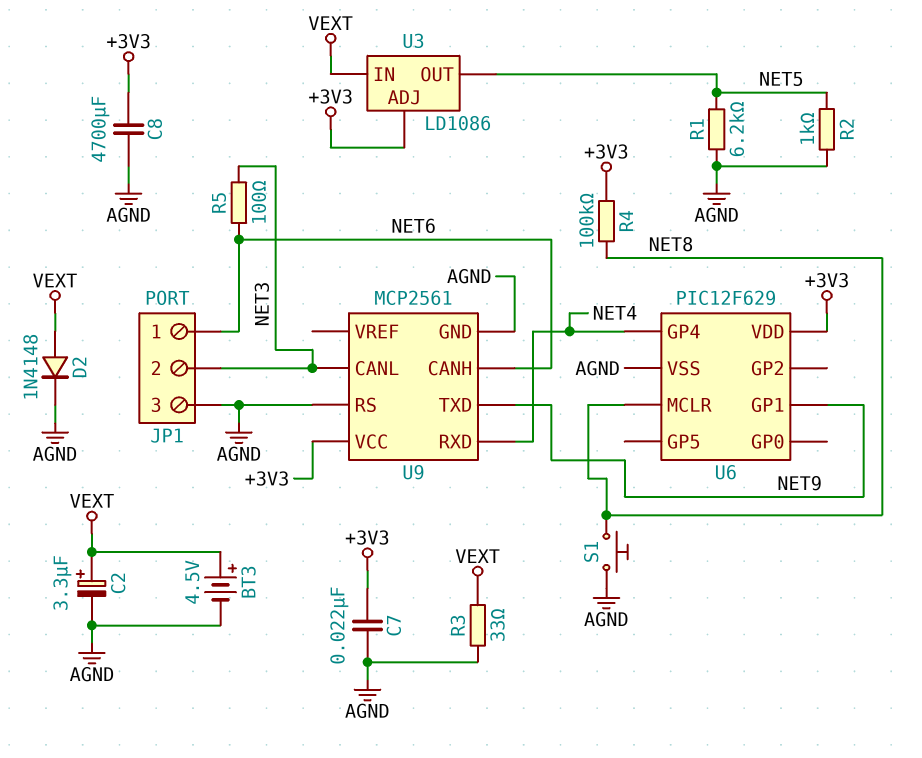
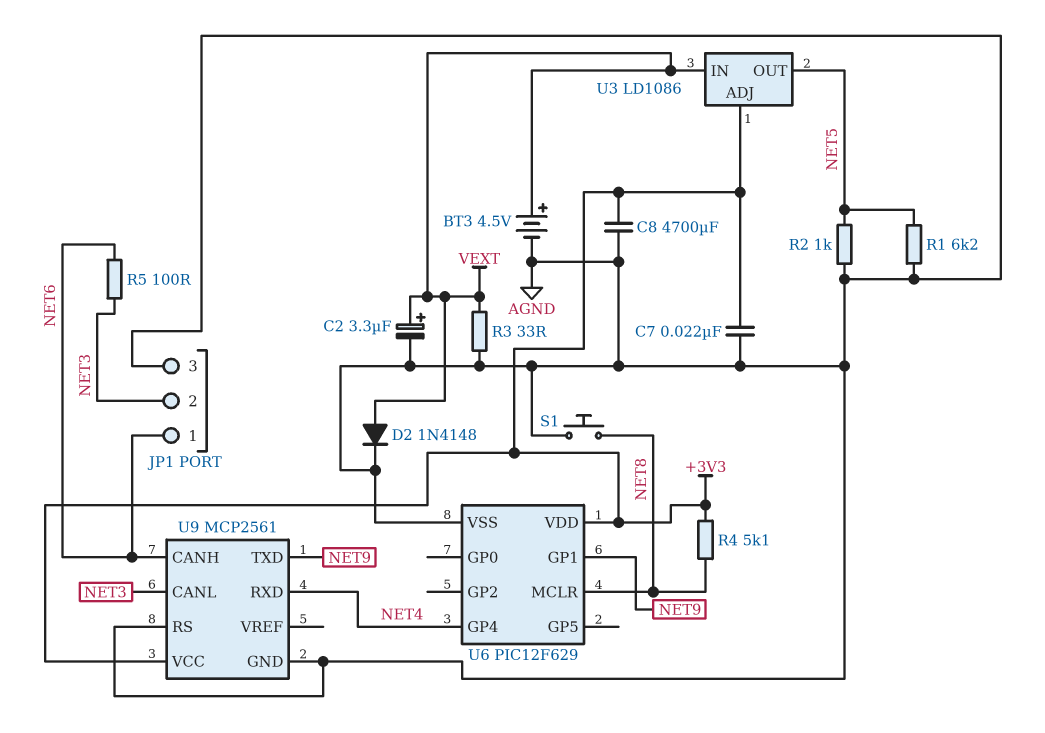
R4: 100k (+3V3, NET8) -> 5.1k (+3V3, NET8)

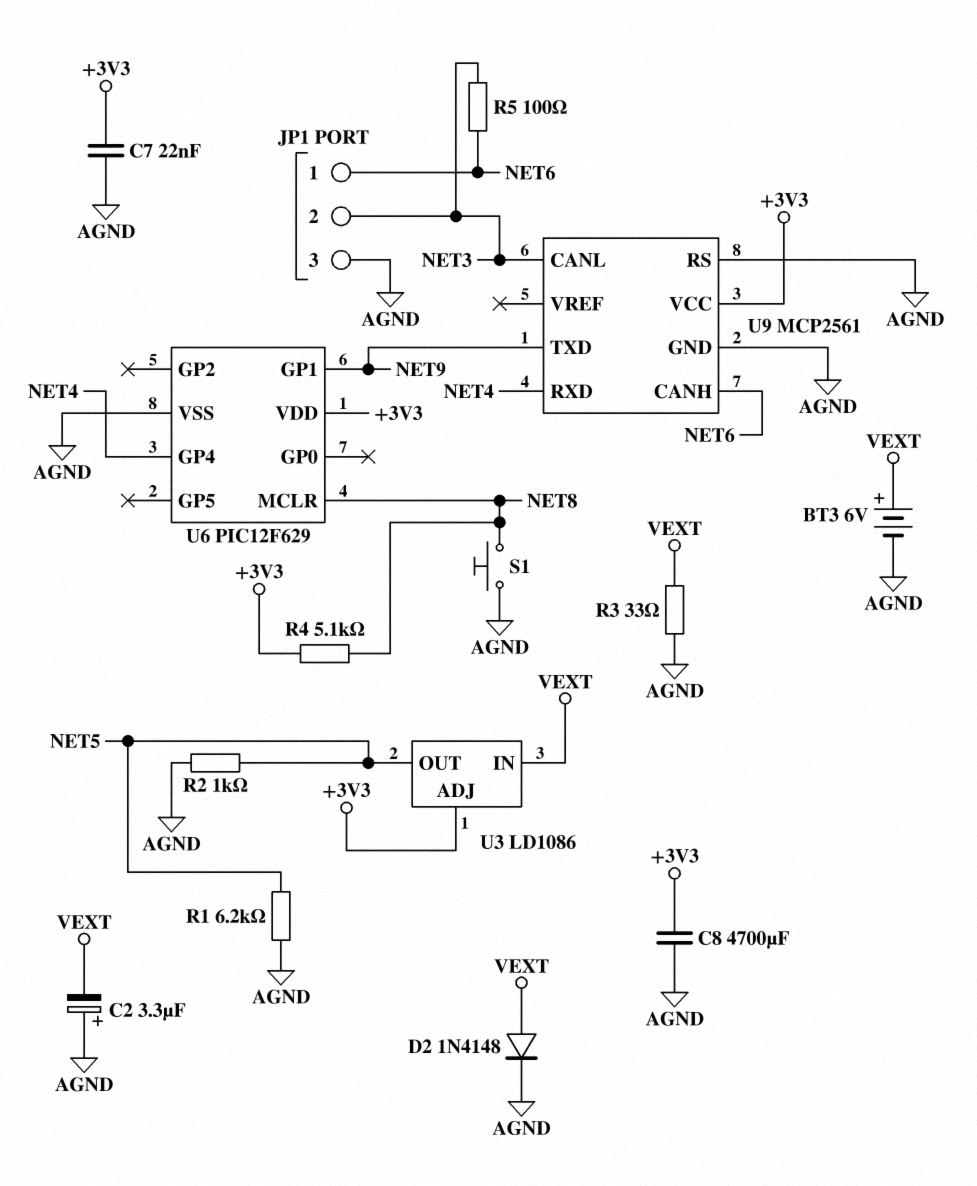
BT3: 4.5V (plus VEXT, minus AGND) -> 6V (plus VEXT, minus AGND)
C2: 3.3uF (plus VEXT, minus AGND) -> 3.3uF (plus AGND, minus VEXT)

